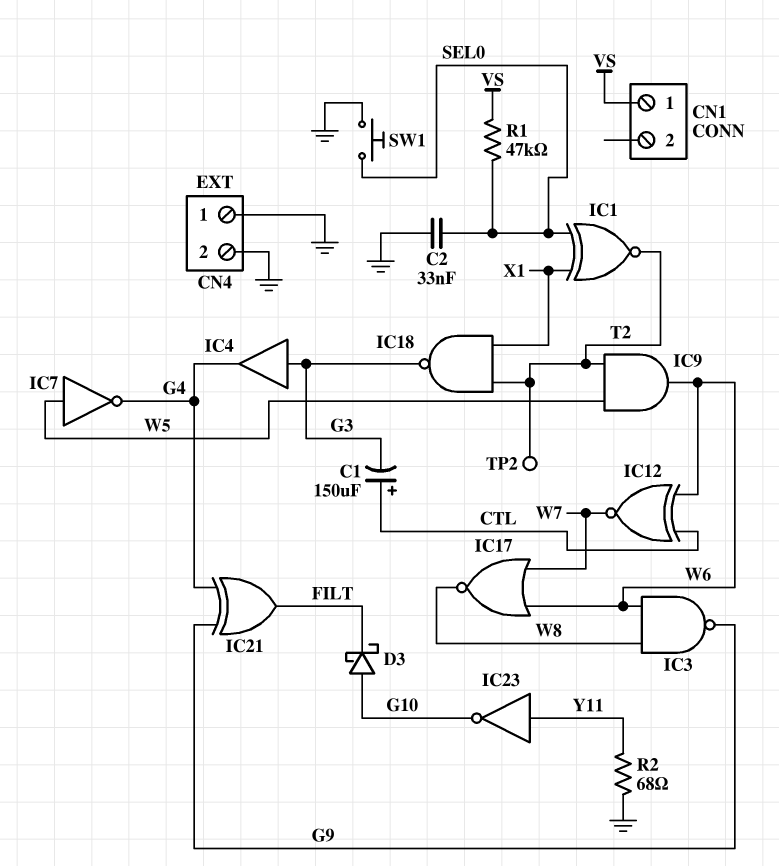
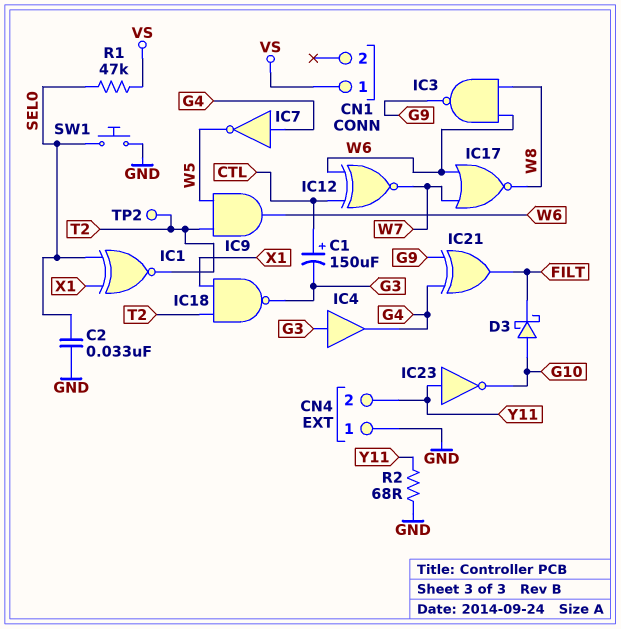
CN4 pin 2: GND -> Y11
IC7: NOT (in W5, out G4) -> NOT (in G4, out W5)

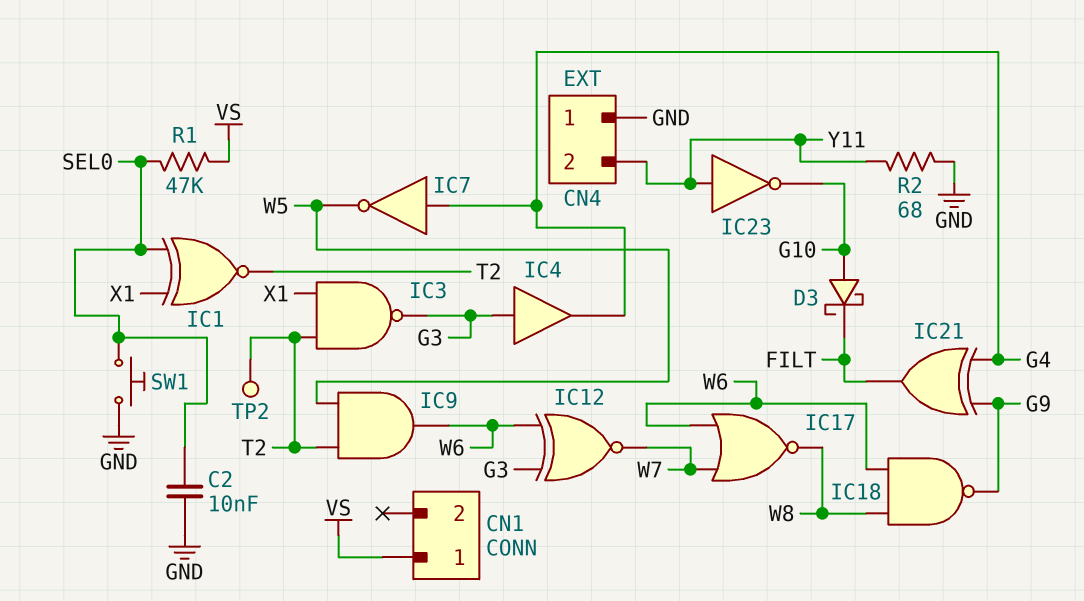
C1: 150uF (plus CTL, minus G3) -> none
C2: 33nF (GND, SEL0) -> 10nF (GND, SEL0)
IC3: NAND (in W6, in W8, out G9) -> NAND (in T2, in X1, out G3)
IC12: XNOR (in CTL, in W6, out W7) -> XNOR (in G3, in W6, out W7)
IC18: NAND (in T2, in X1, out G3) -> NAND (in W6, in W8, out G9)

